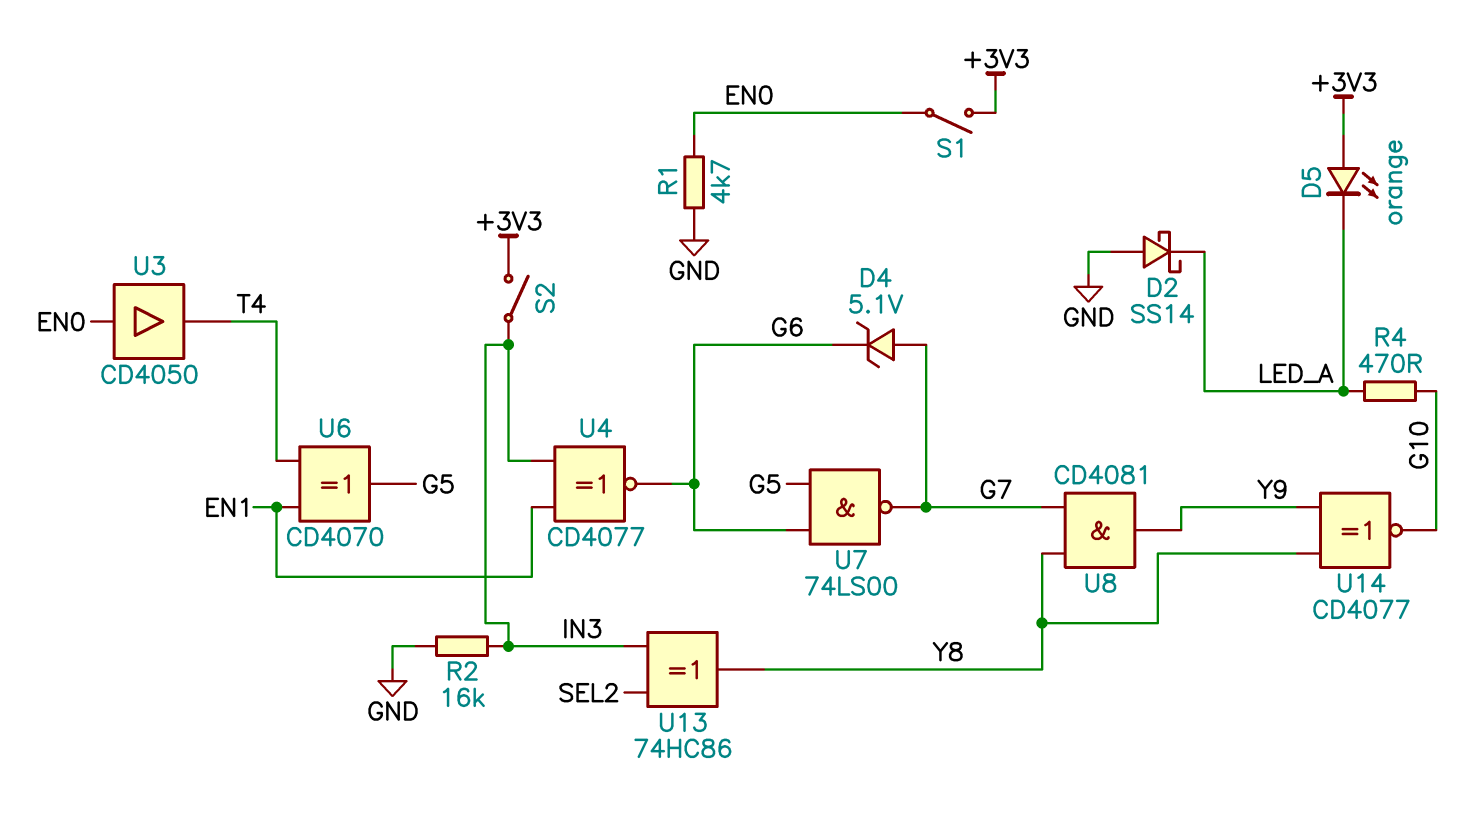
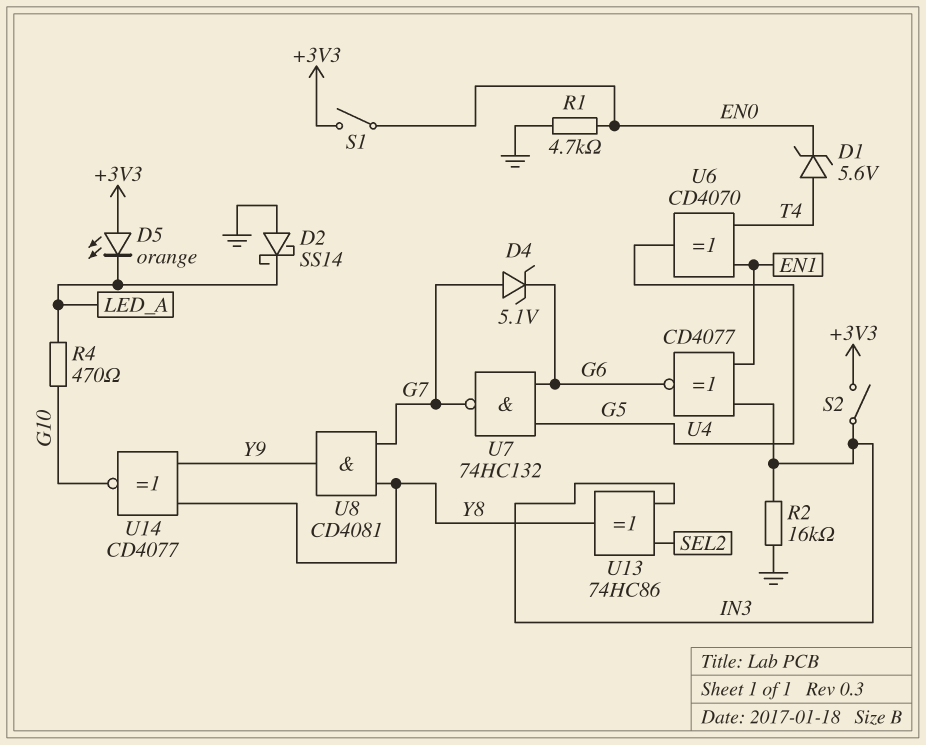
D1: none -> zener 5.6V (A T4, K EN0)
U3: buffer CD4050 (in EN0, out T4) -> none
U7: NAND 74LS00 (in G5, in G6, out G7) -> NAND 74HC132 (in G5, in G6, out G7)

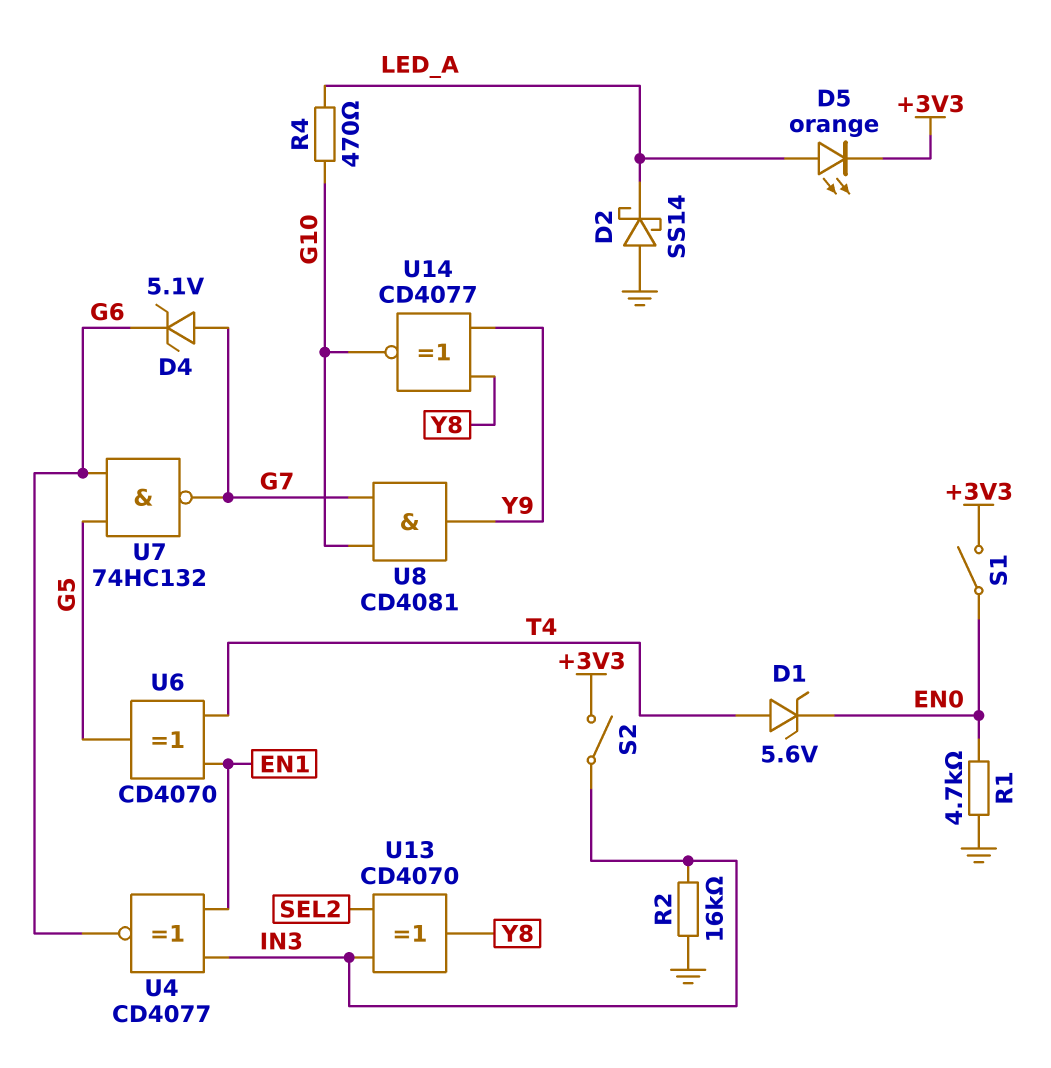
D5: LED orange (A +3V3, K LED_A) -> LED orange (A LED_A, K +3V3)
U8: AND CD4081 (in G7, in Y8, out Y9) -> AND CD4081 (in G7, in G10, out Y9)
U13: XOR 74HC86 (in IN3, in SEL2, out Y8) -> XOR CD4070 (in IN3, in SEL2, out Y8)

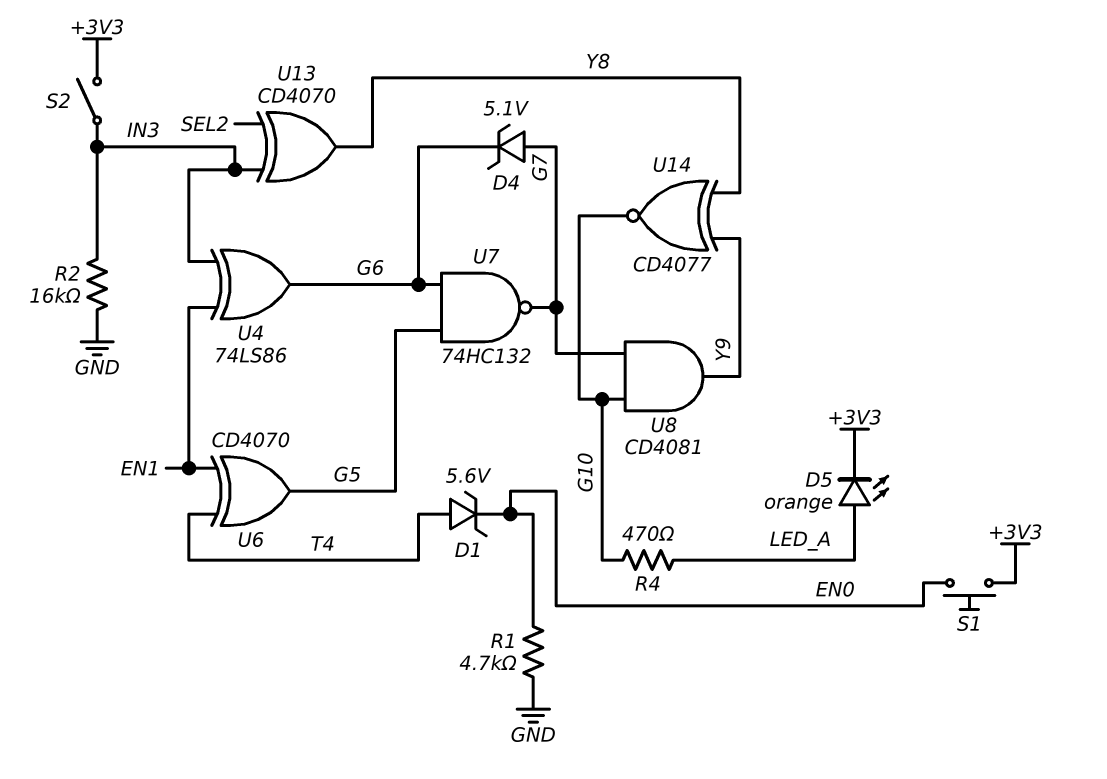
D2: schottky SS14 (A GND, K LED_A) -> none
S1: switch (+3V3, EN0) -> button (+3V3, EN0)
U4: XNOR CD4077 (in EN1, in IN3, out G6) -> XOR 74LS86 (in EN1, in IN3, out G6)

